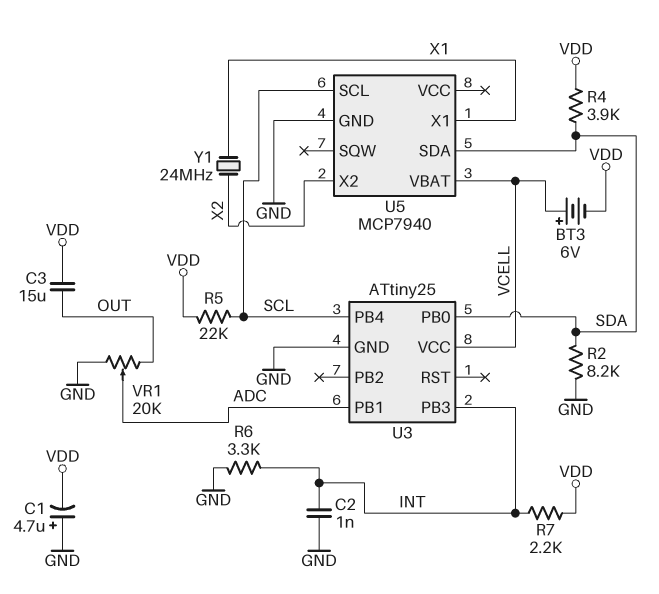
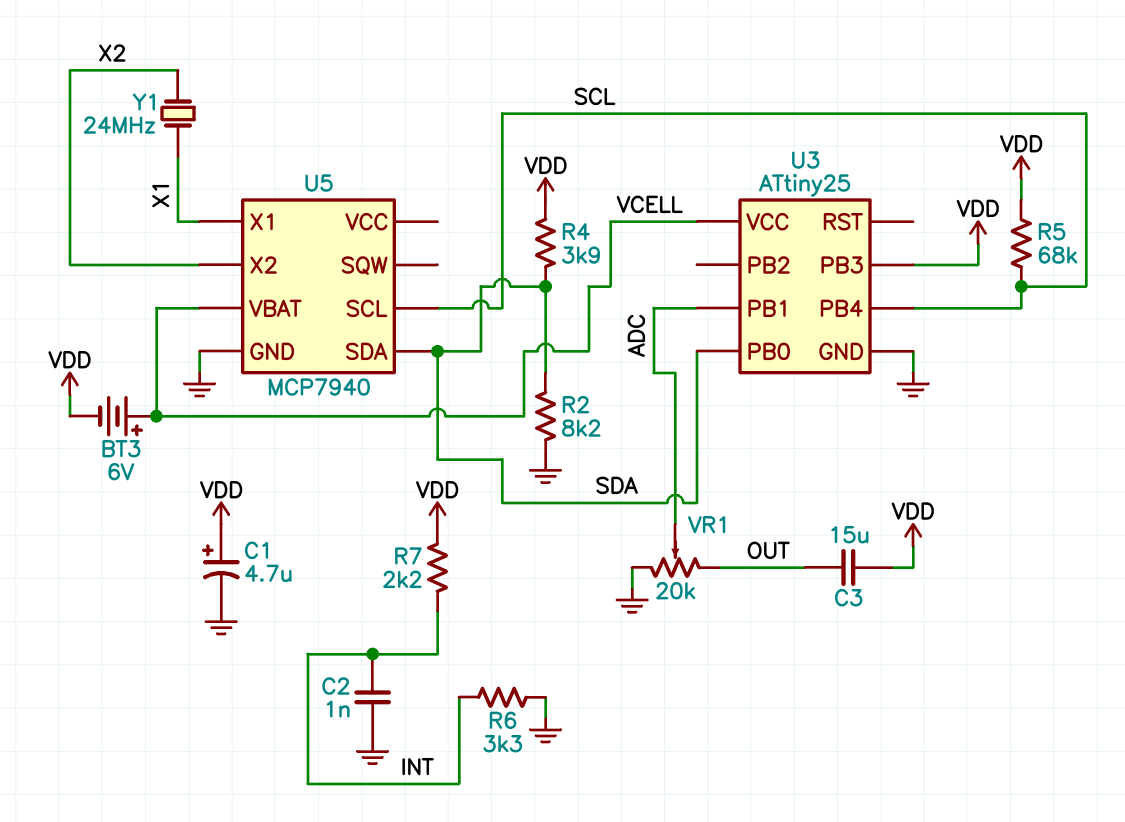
C1: 4.7uF (plus GND, minus VDD) -> 4.7uF (plus VDD, minus GND)
R5: 22k (SCL, VDD) -> 68k (SCL, VDD)
U3 pin PB3: INT -> VDD

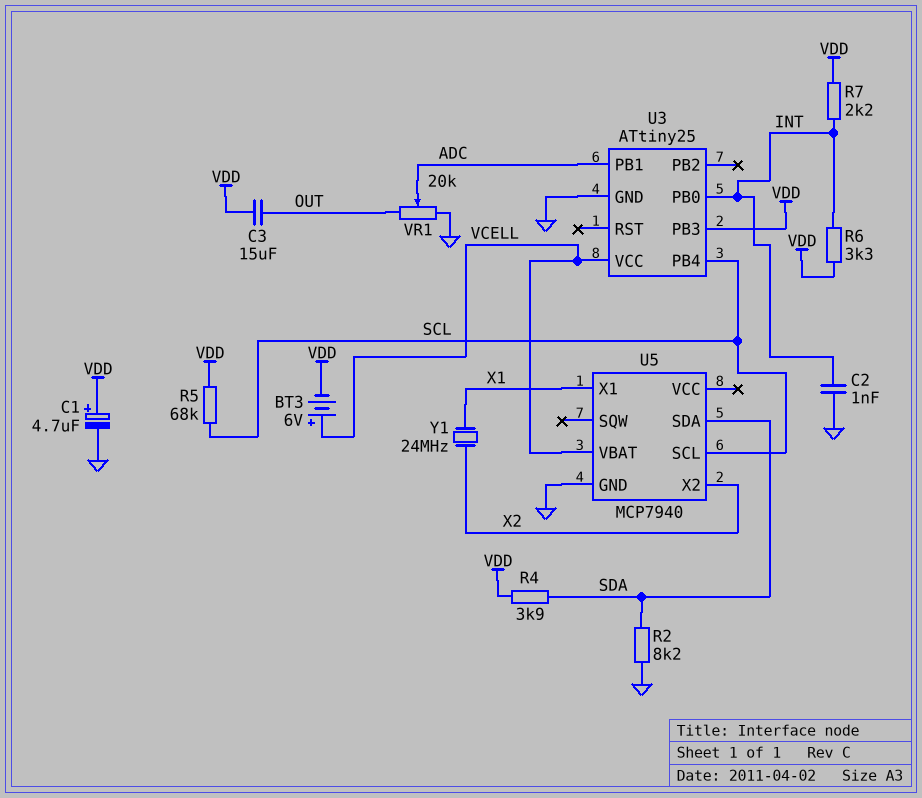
R6: 3.3k (GND, INT) -> 3.3k (INT, VDD)
U3 pin PB0: SDA -> INT

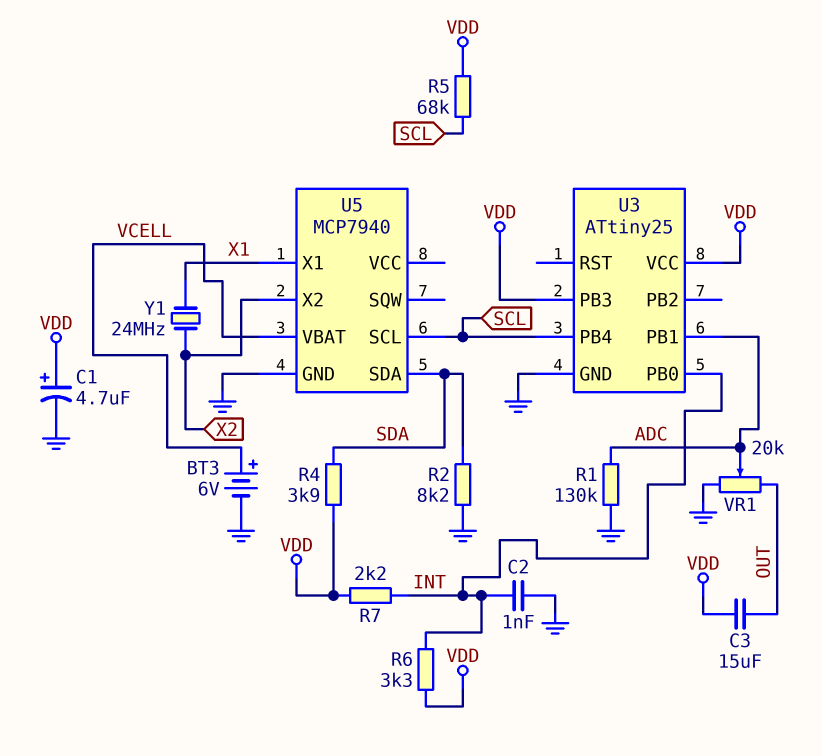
BT3: 6V (plus VCELL, minus VDD) -> 6V (plus VCELL, minus GND)
R1: none -> 130k (ADC, GND)
U3 pin VCC: VCELL -> VDD

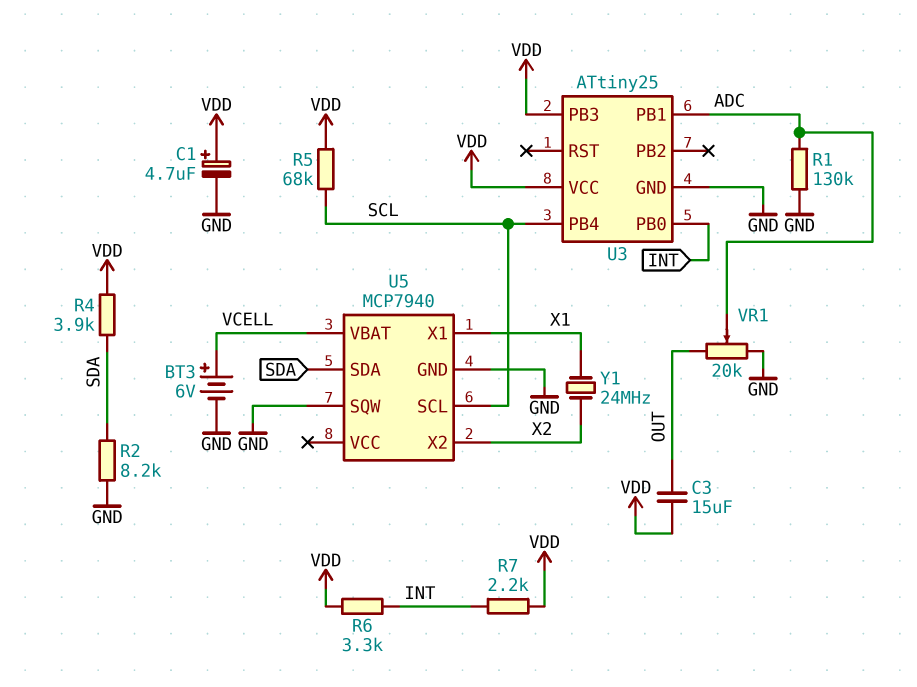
C2: 1nF (GND, INT) -> none
U5 pin SQW: none -> GND

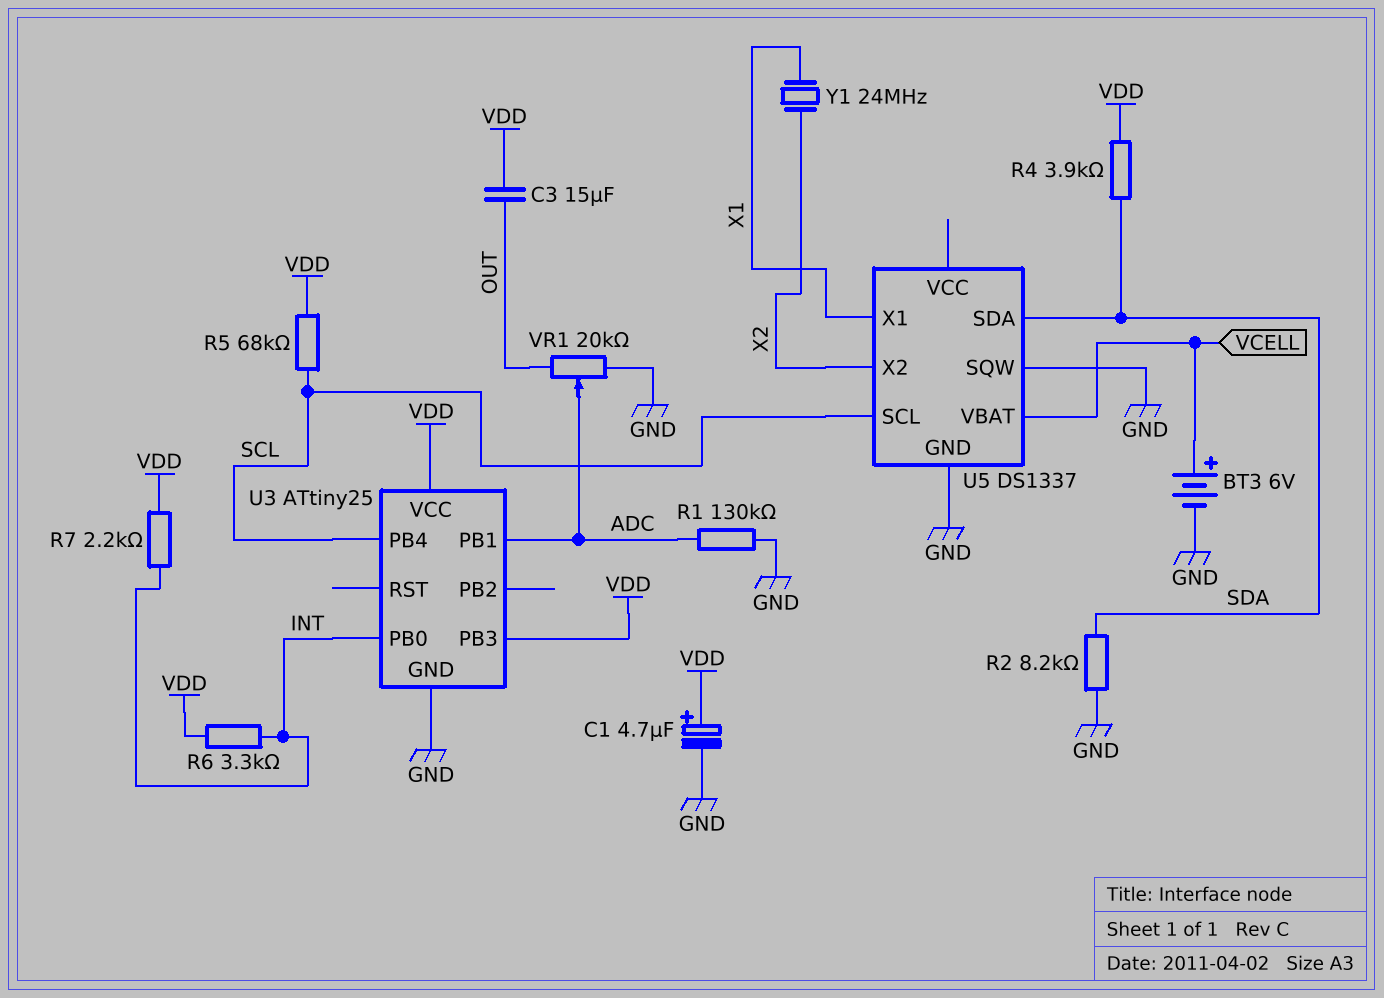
U5: MCP7940 -> DS1337

